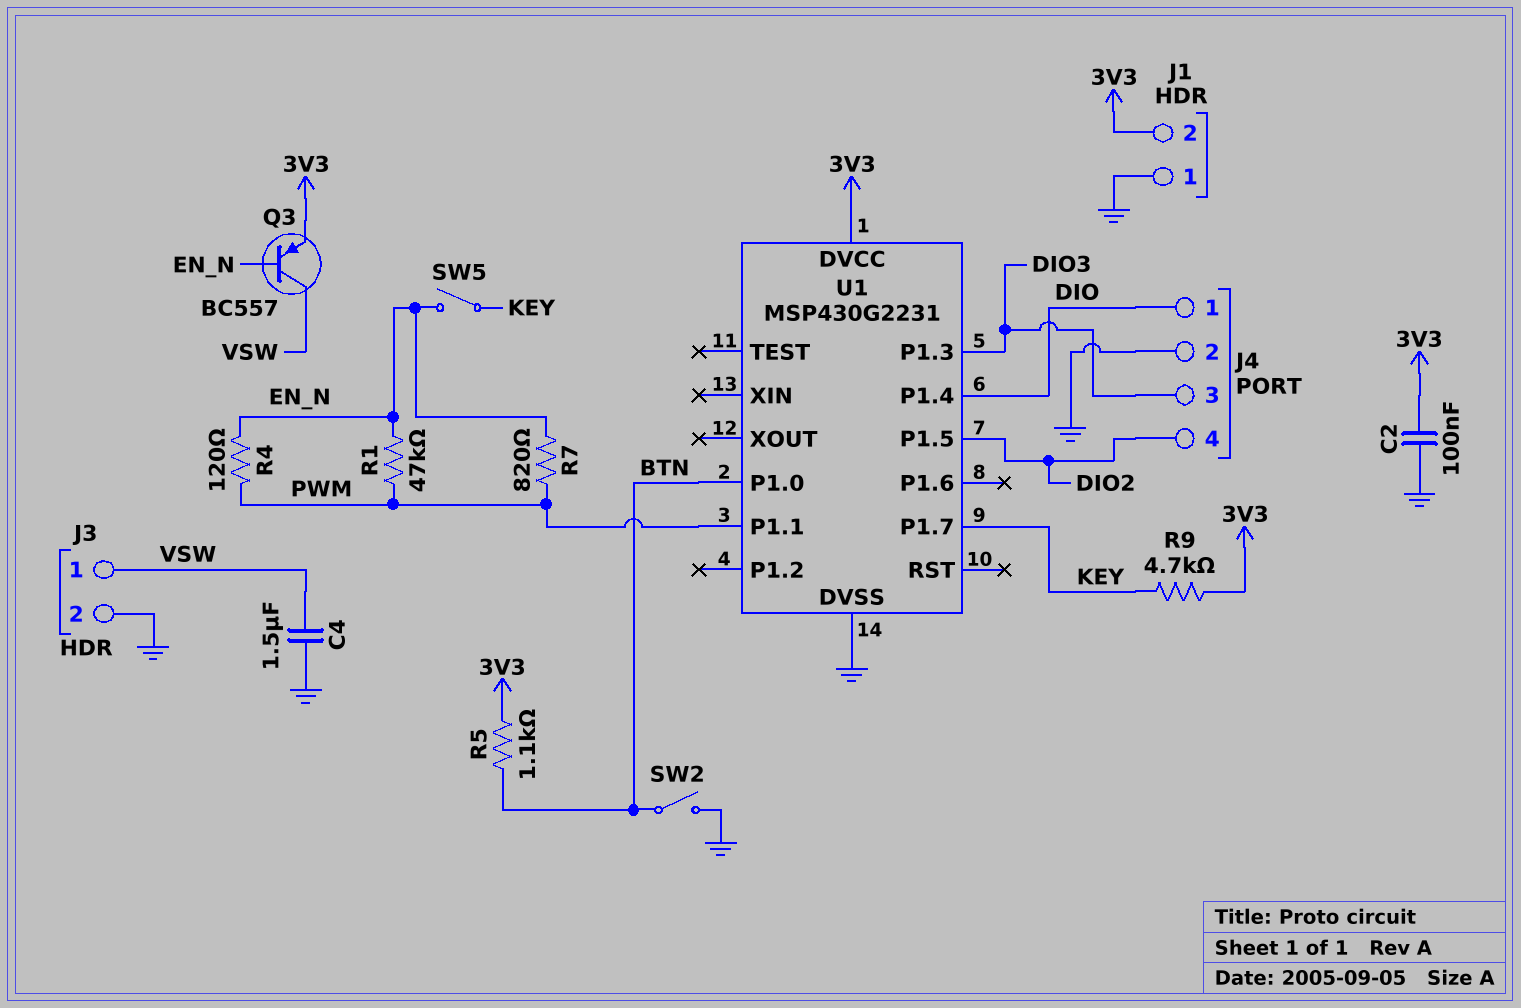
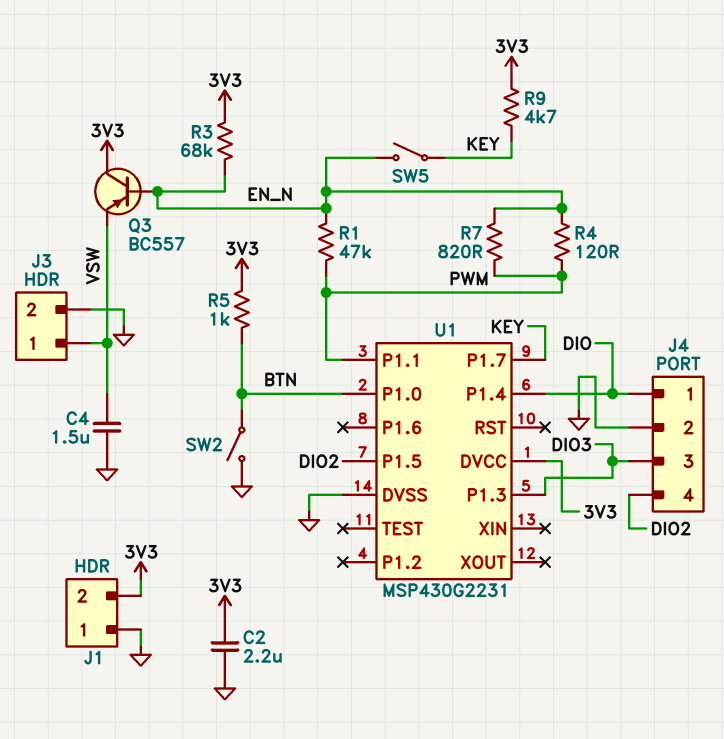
C2: 100nF (3V3, GND) -> 2.2uF (3V3, GND)
Q3: PNP BC557 (B EN_N, C VSW, E 3V3) -> PNP BC557 (B EN_N, C 3V3, E VSW)
R3: none -> 68k (3V3, EN_N)
R5: 1.1k (3V3, BTN) -> 1k (3V3, BTN)

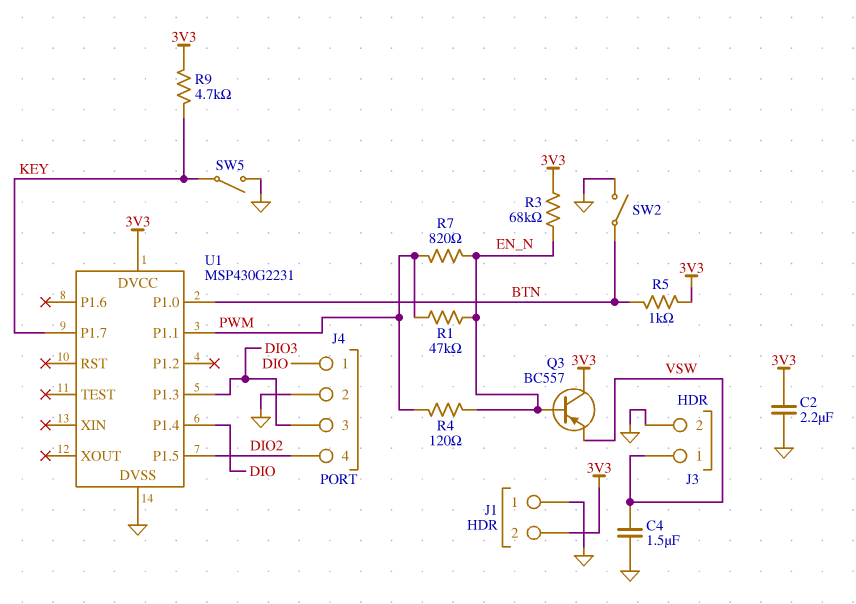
SW5: switch (EN_N, KEY) -> switch (GND, KEY)

